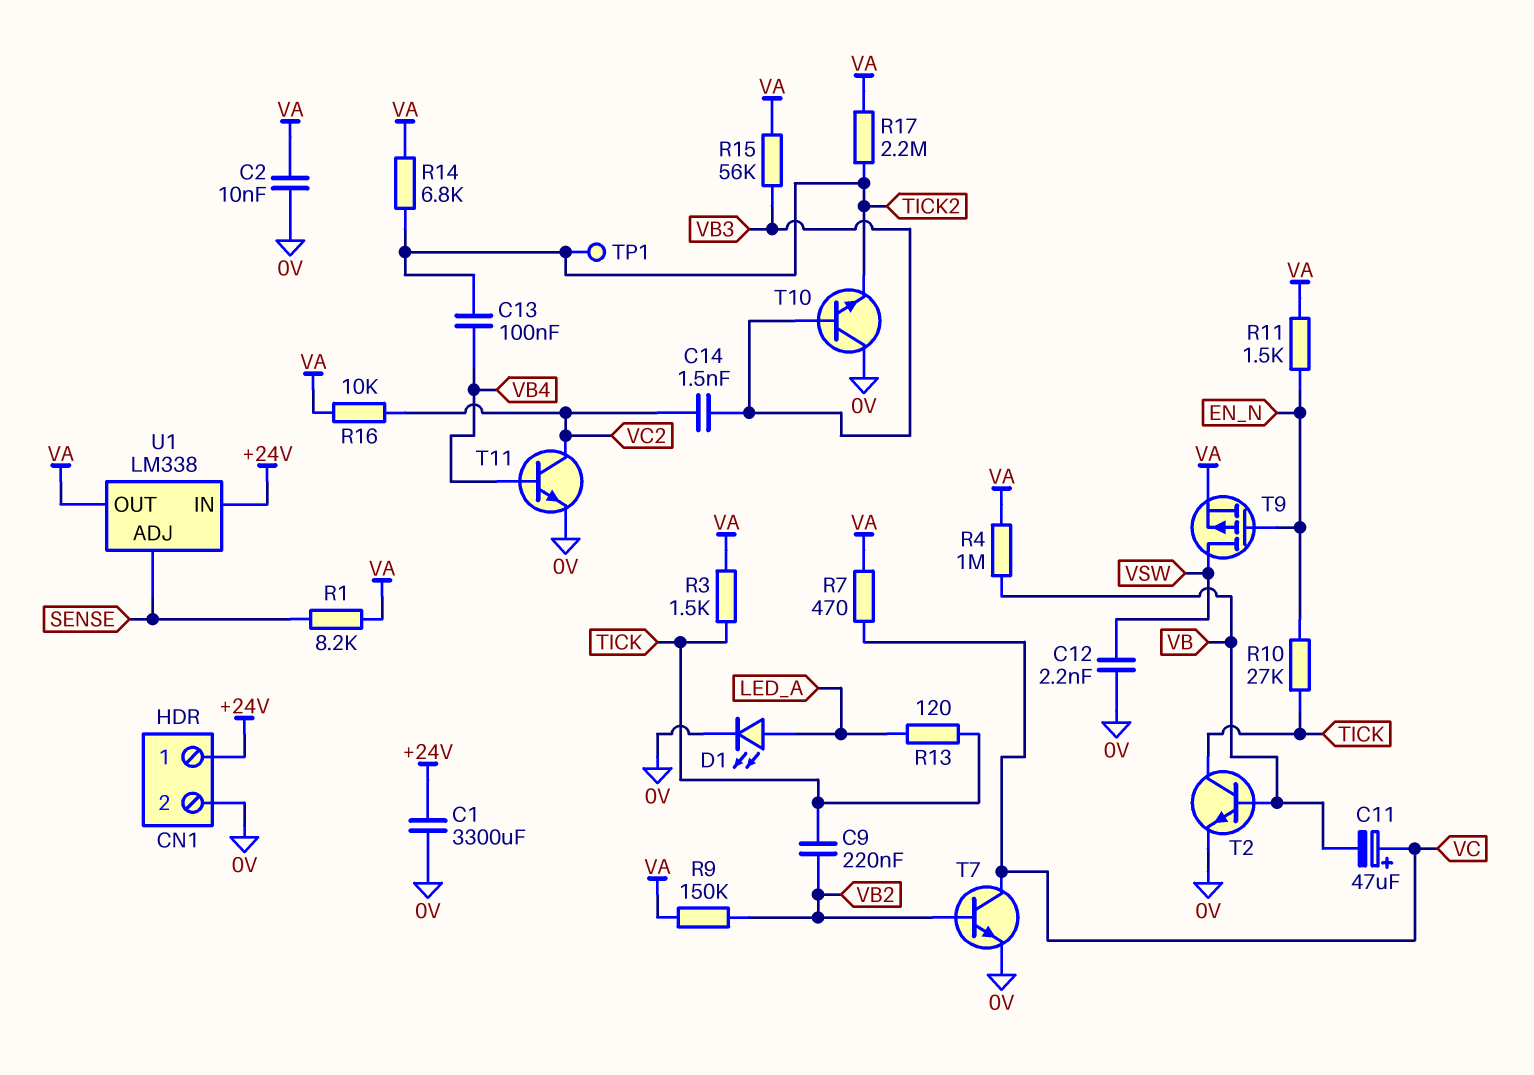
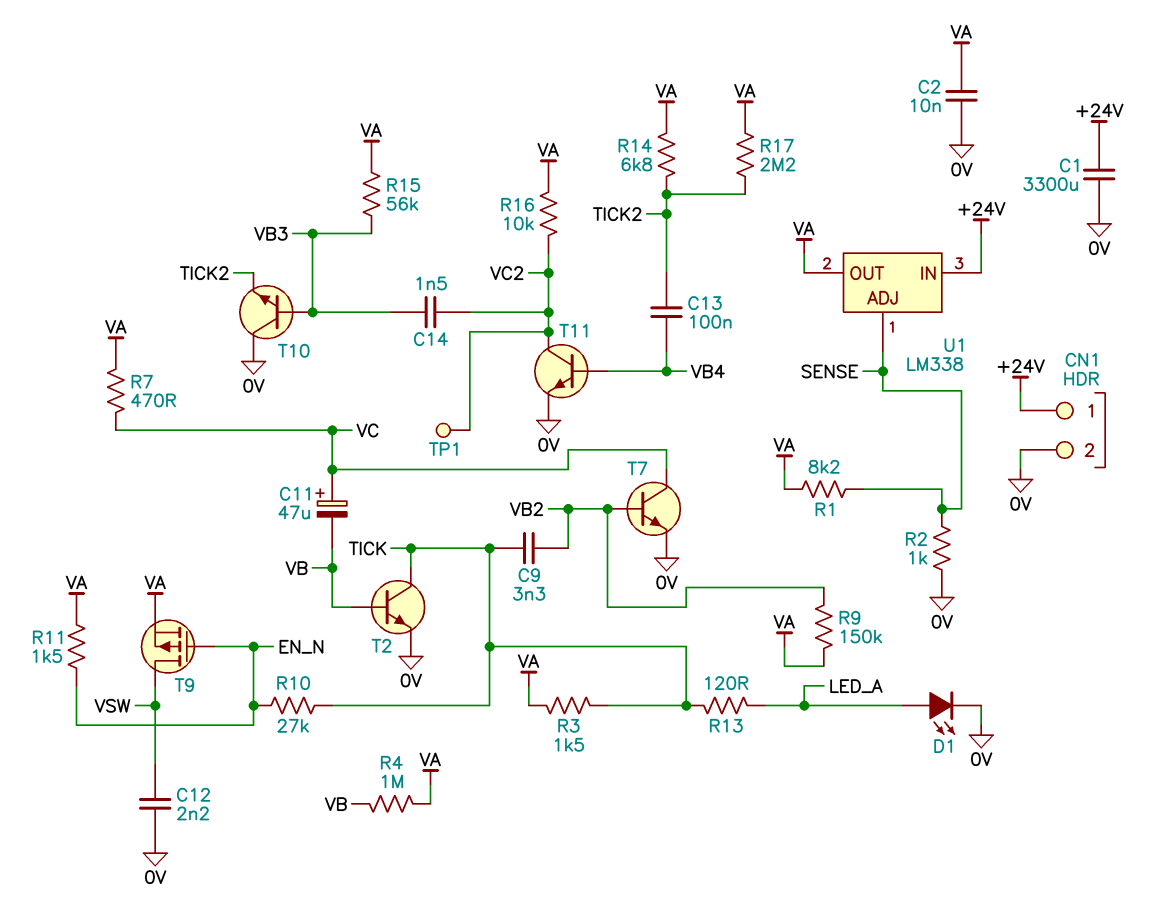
C9: 220nF (TICK, VB2) -> 3.3nF (TICK, VB2)
R2: none -> 1k (0V, SENSE)
TP1: test point (TICK2) -> test point (VC2)

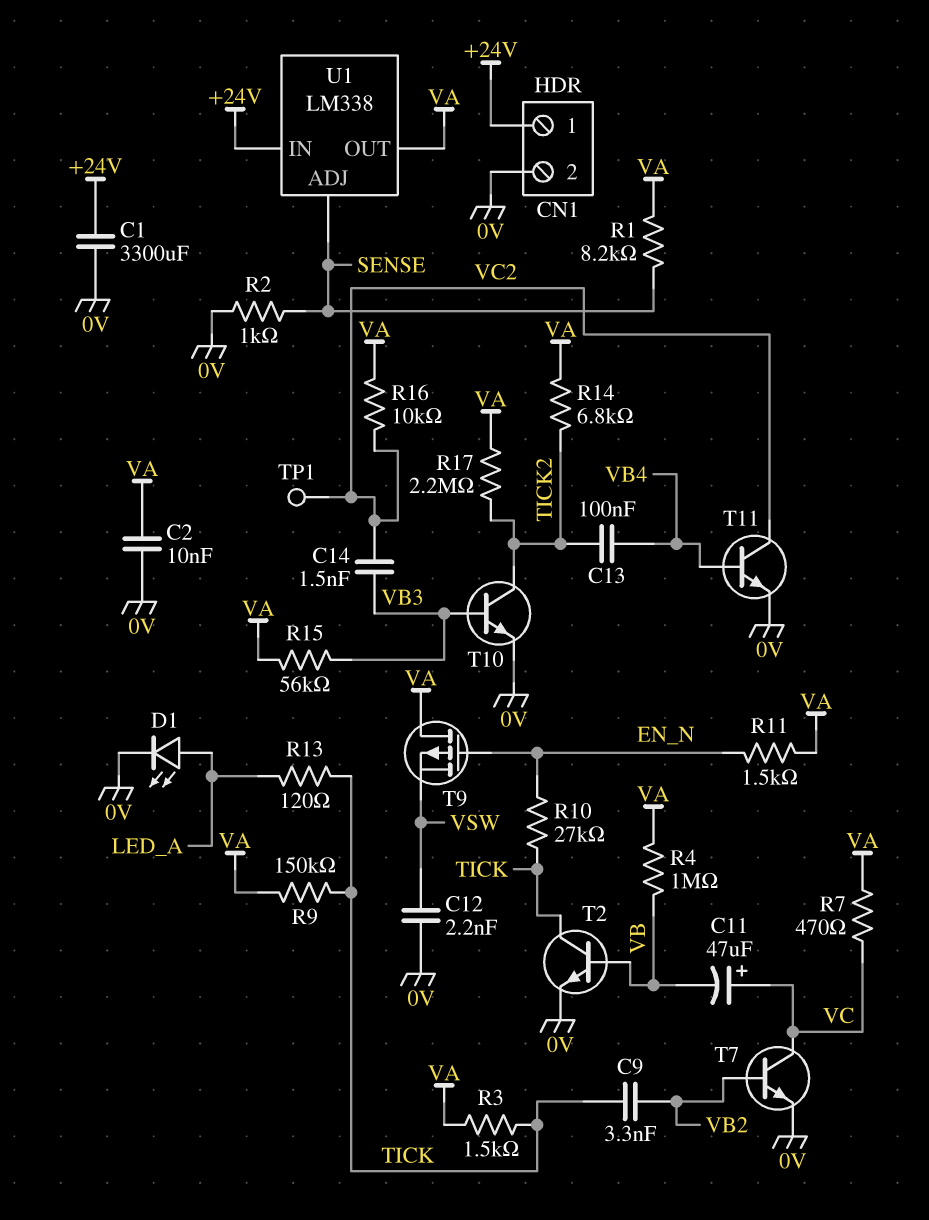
R9: 150k (VA, VB2) -> 150k (TICK, VA)
T9: PMOS (G EN_N, D VSW, S VA) -> PMOS (G EN_N, D VA, S VSW)
T10: NPN (B VB3, C 0V, E TICK2) -> NPN (B VB3, C TICK2, E 0V)

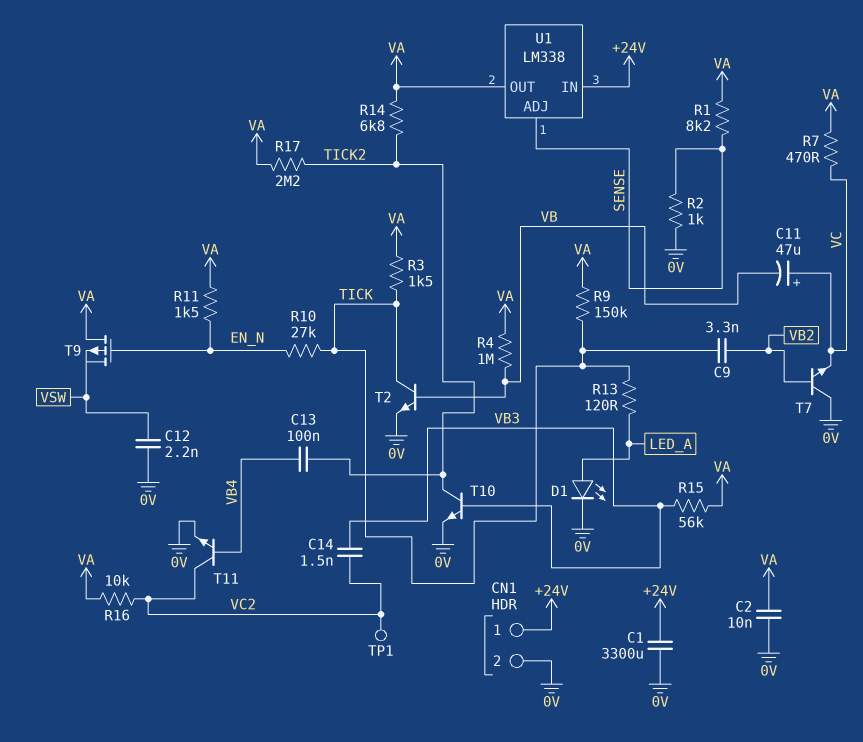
T7: NPN (B VB2, C VC, E 0V) -> NPN (B VB2, C 0V, E VC)

